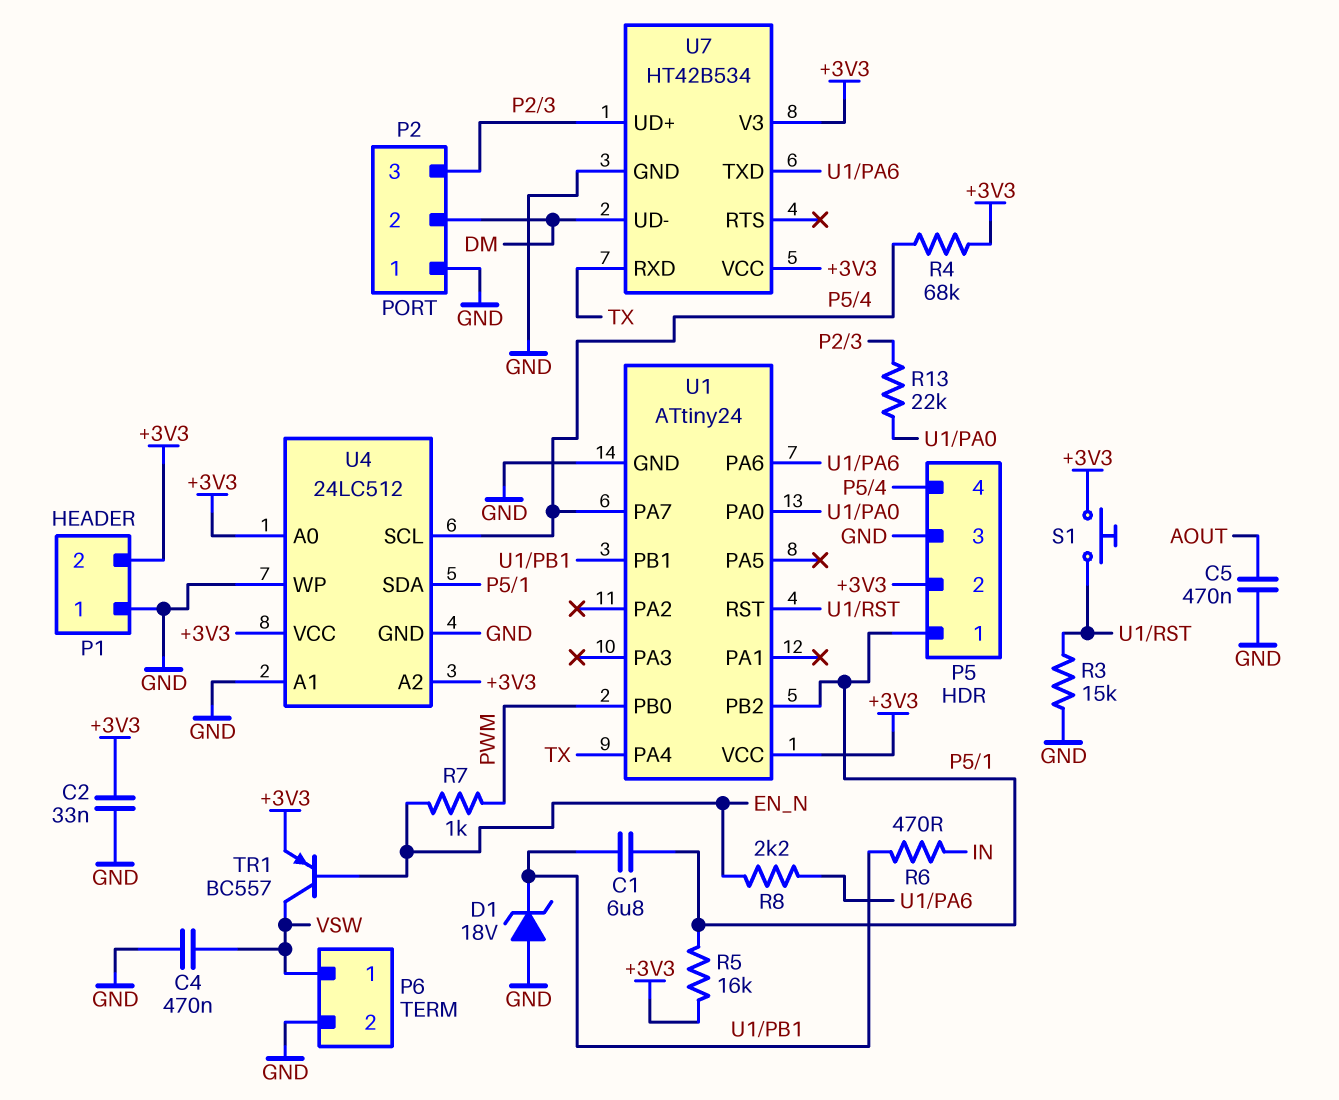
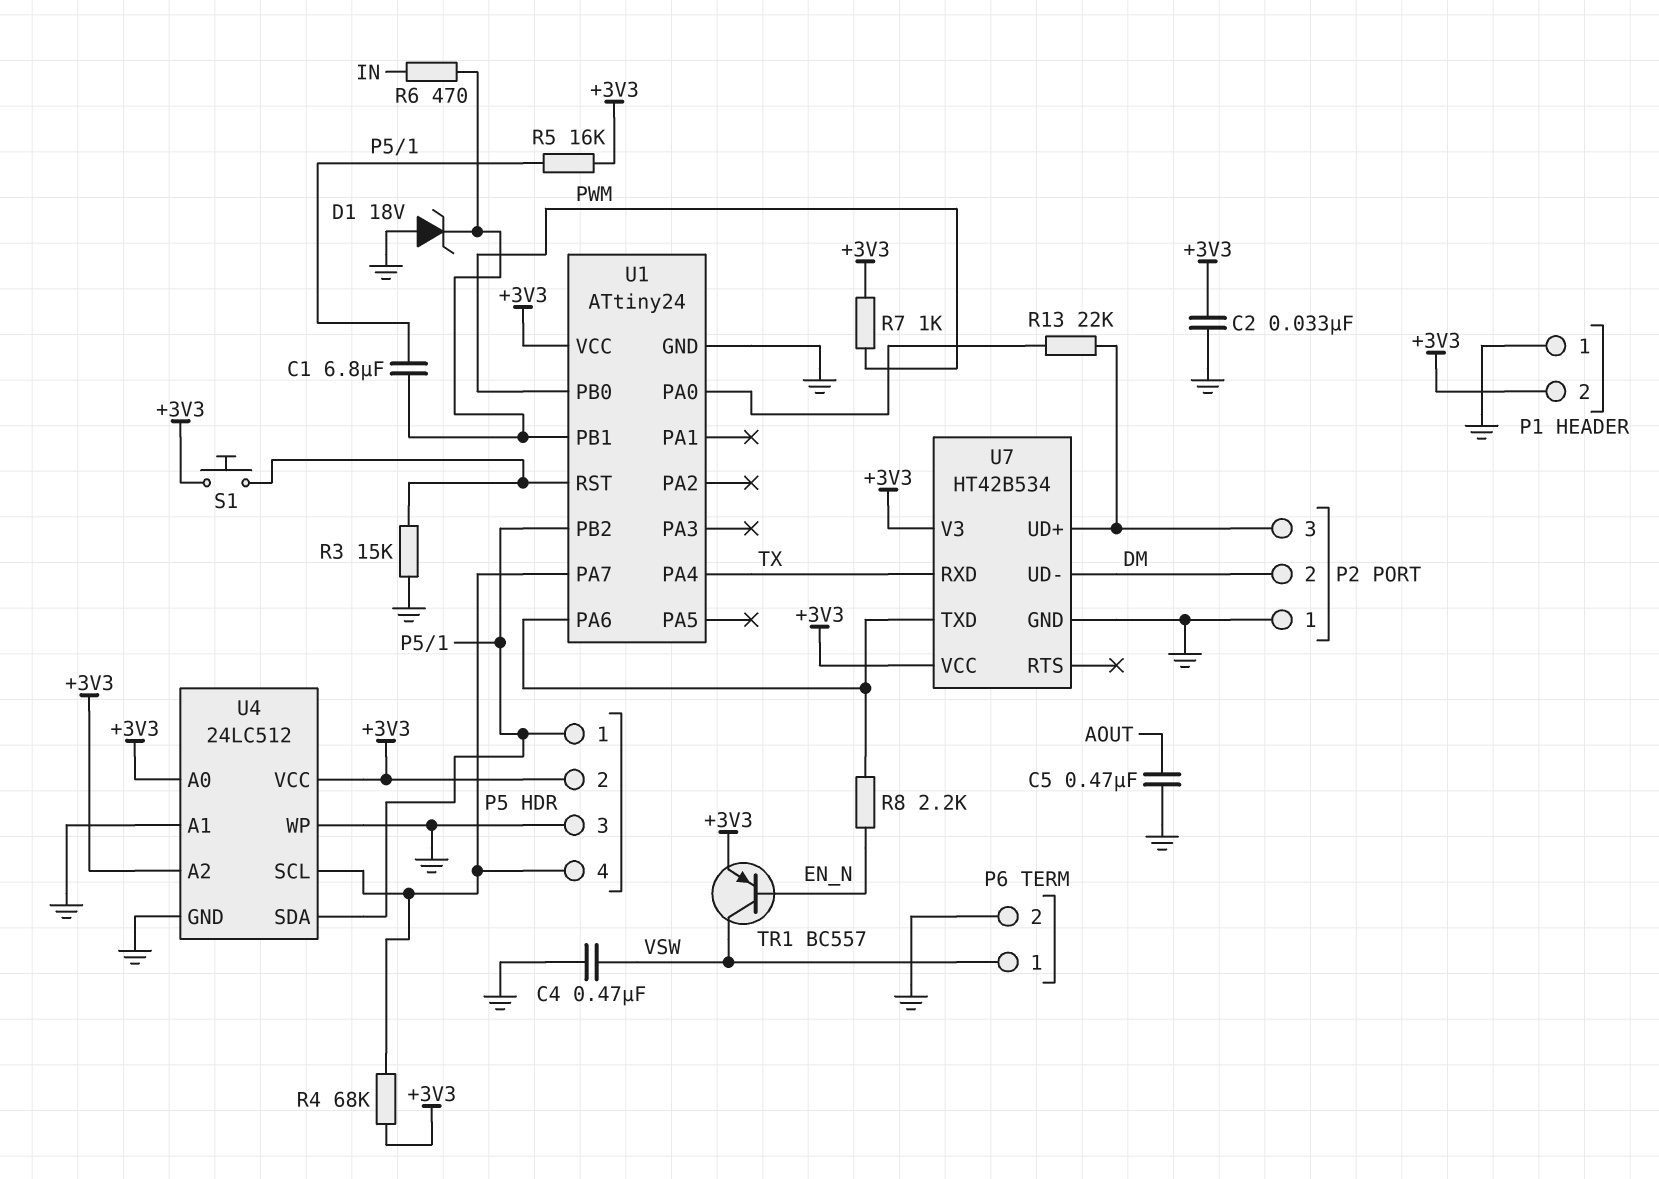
R7: 1k (EN_N, PWM) -> 1k (+3V3, PWM)

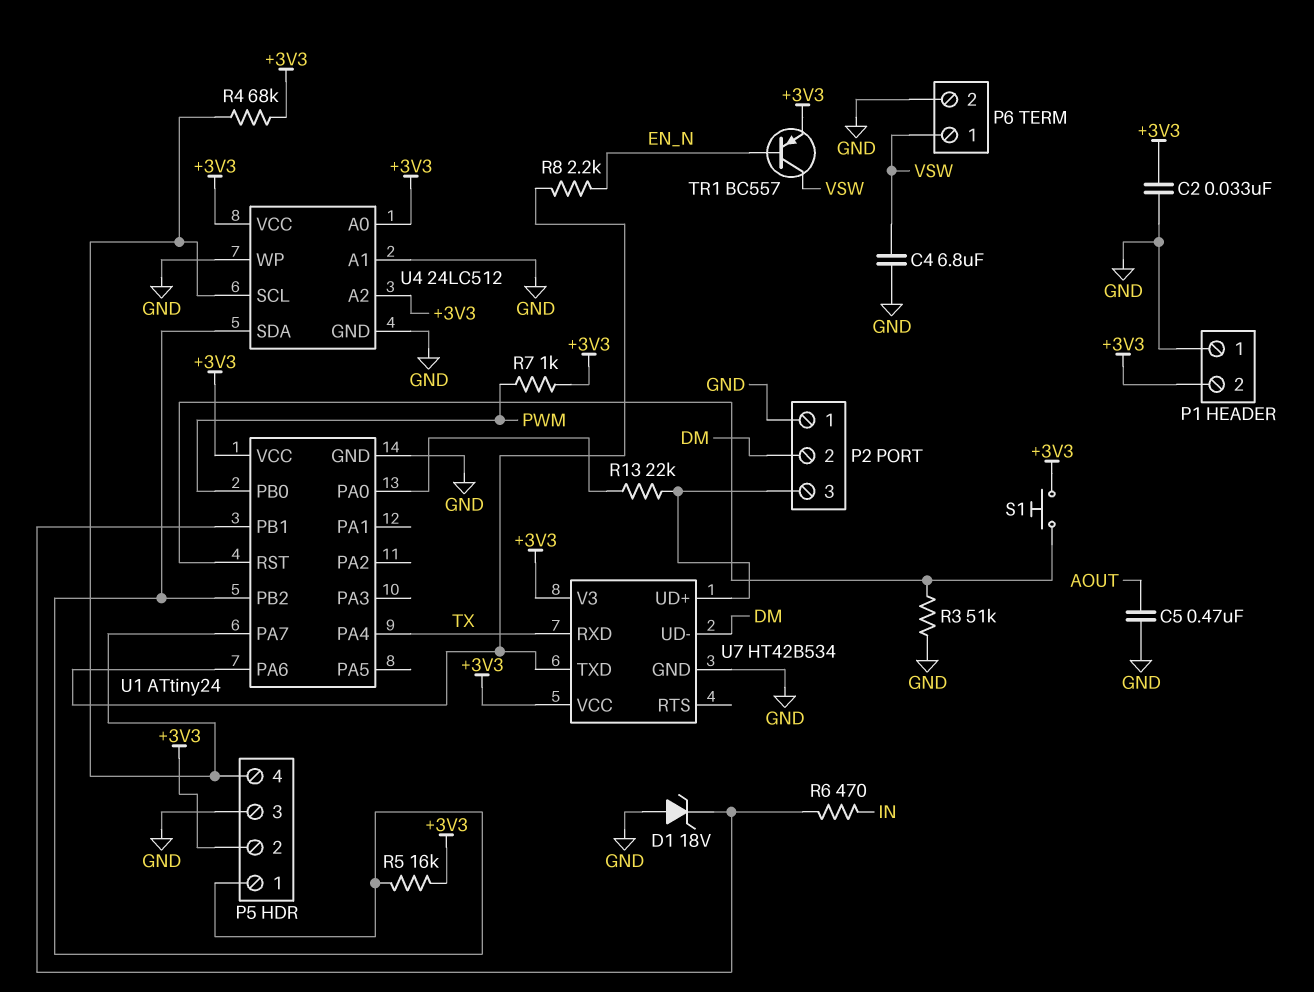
C1: 6.8uF (P5/1, U1/PB1) -> none
C4: 470nF (GND, VSW) -> 6.8uF (GND, VSW)
R3: 15k (GND, U1/RST) -> 51k (GND, U1/RST)

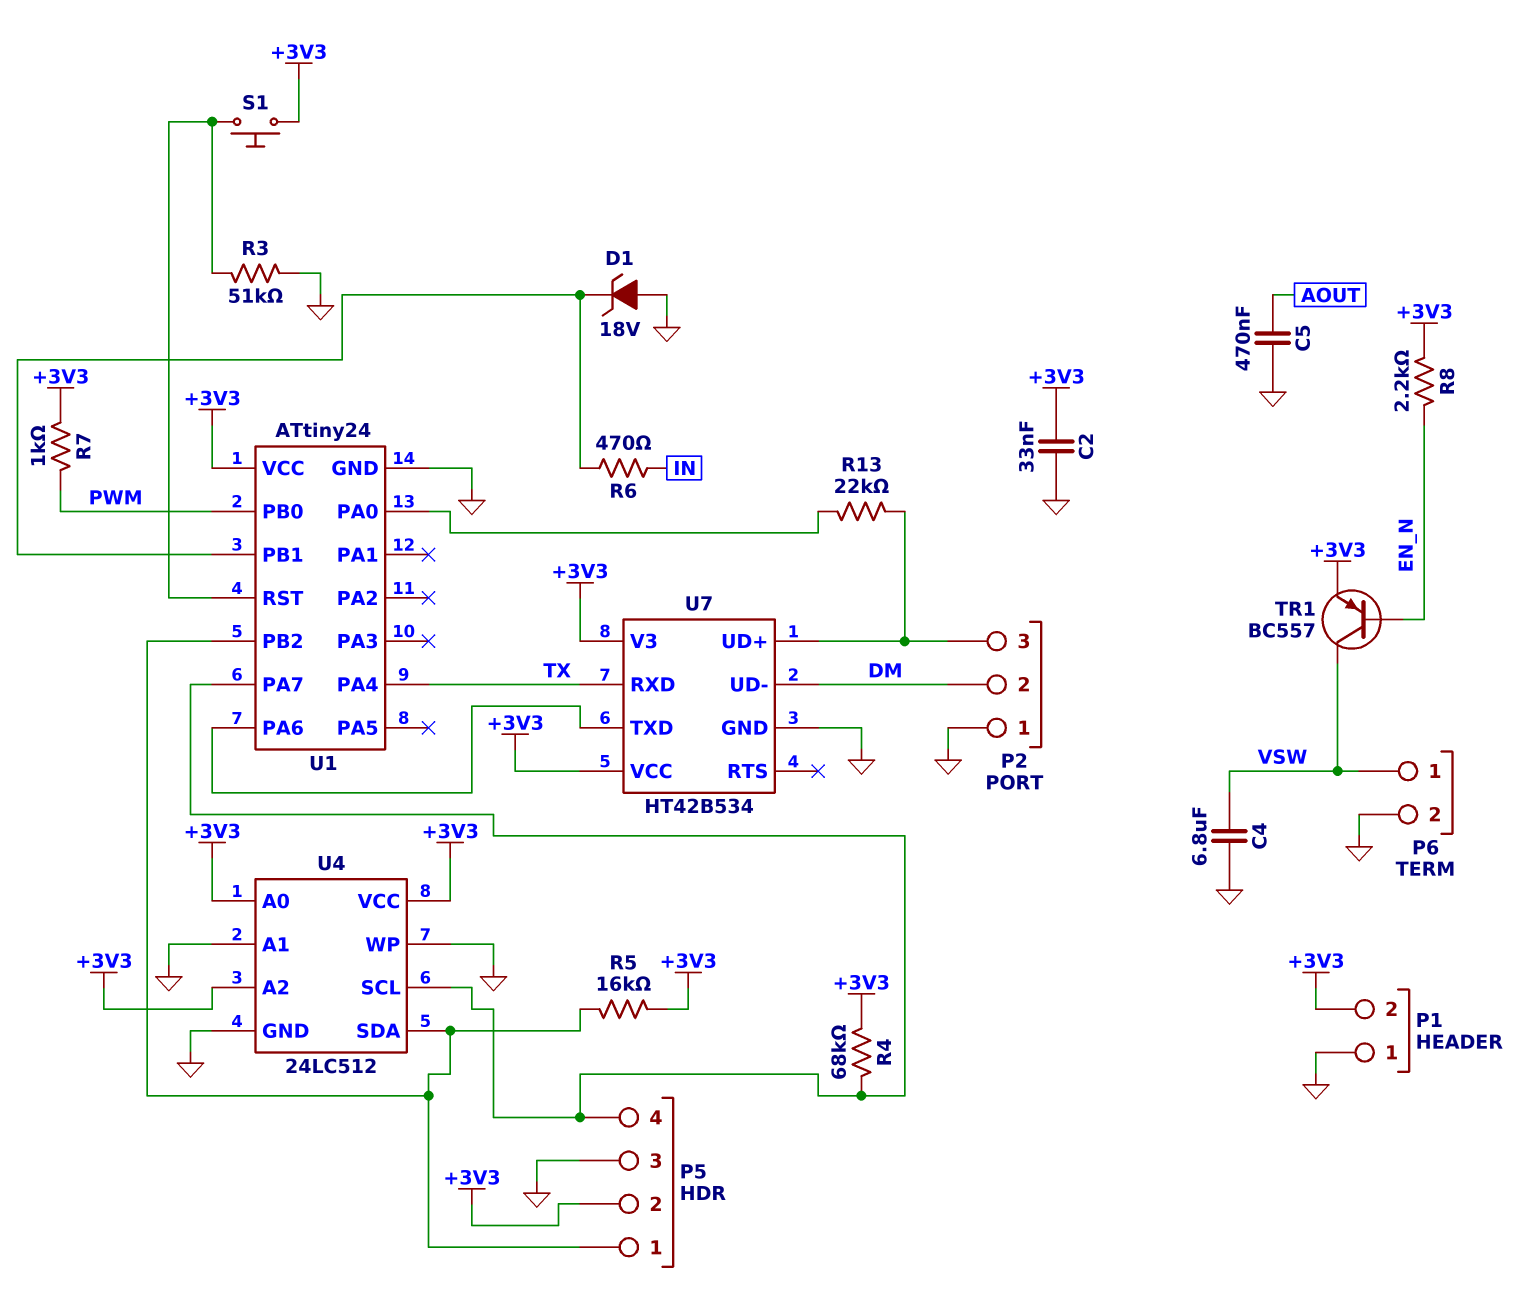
R8: 2.2k (EN_N, U1/PA6) -> 2.2k (+3V3, EN_N)

